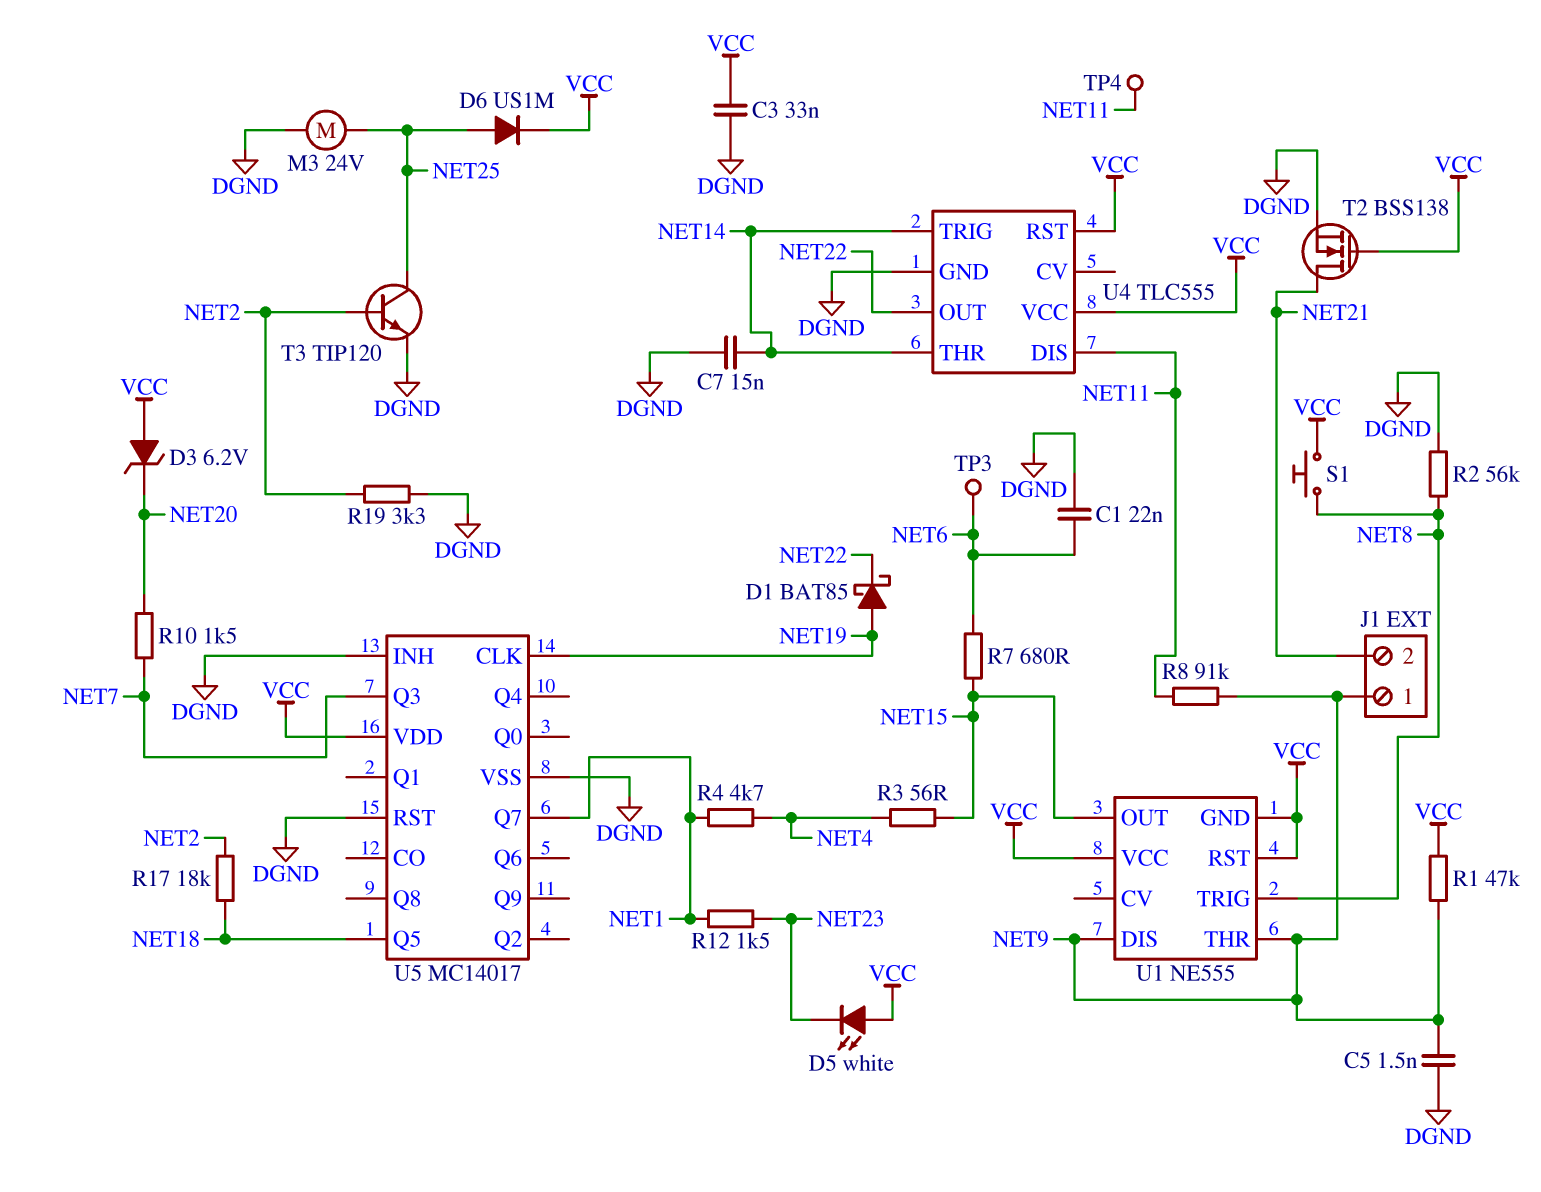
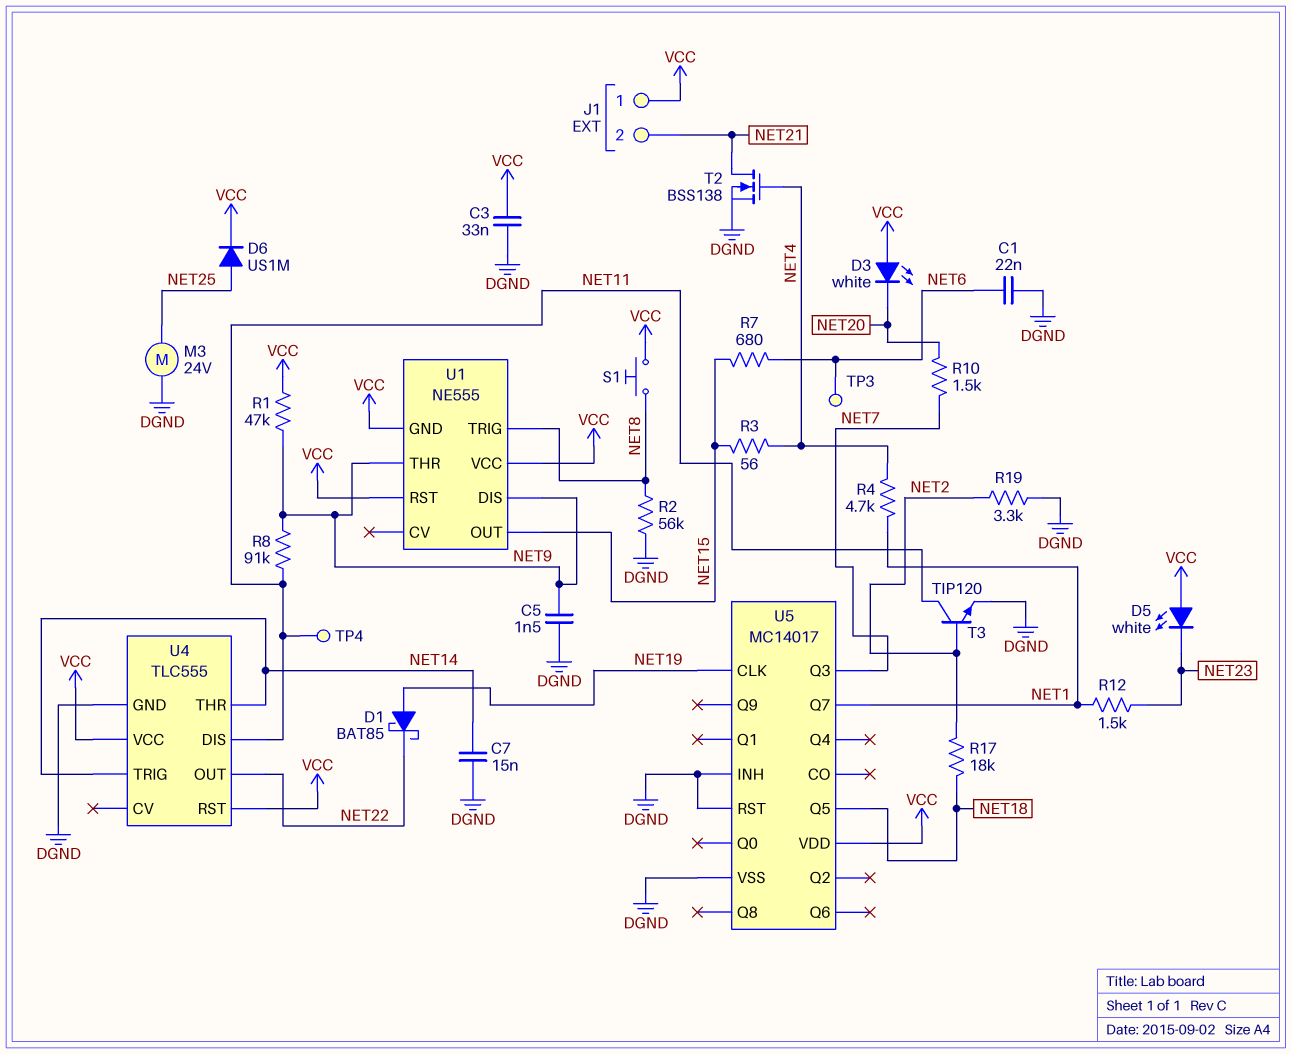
D3: zener 6.2V (A VCC, K NET20) -> LED white (A VCC, K NET20)
J1 pin 1: NET9 -> VCC
T2: NMOS BSS138 (G VCC, D NET21, S DGND) -> NMOS BSS138 (G NET4, D NET21, S DGND)
T3: NPN TIP120 (B NET2, C NET25, E DGND) -> NPN TIP120 (B NET2, C NET11, E DGND)

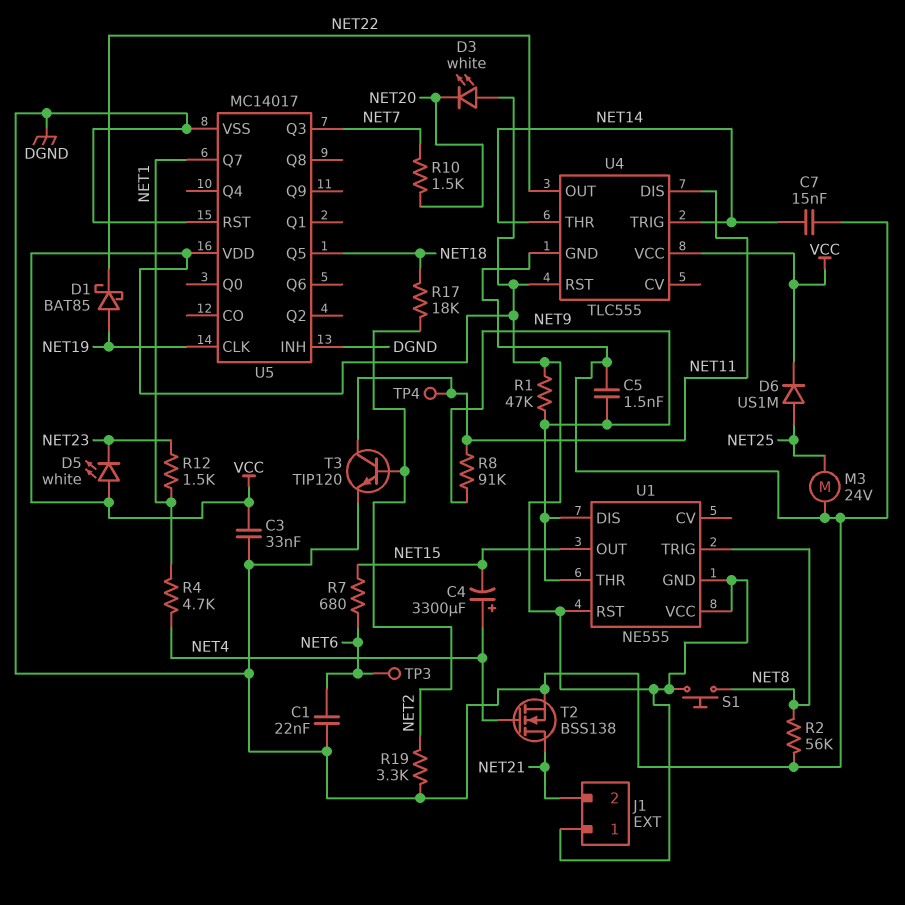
C4: none -> 3300uF (plus NET4, minus NET15)
R3: 56 (NET4, NET15) -> none

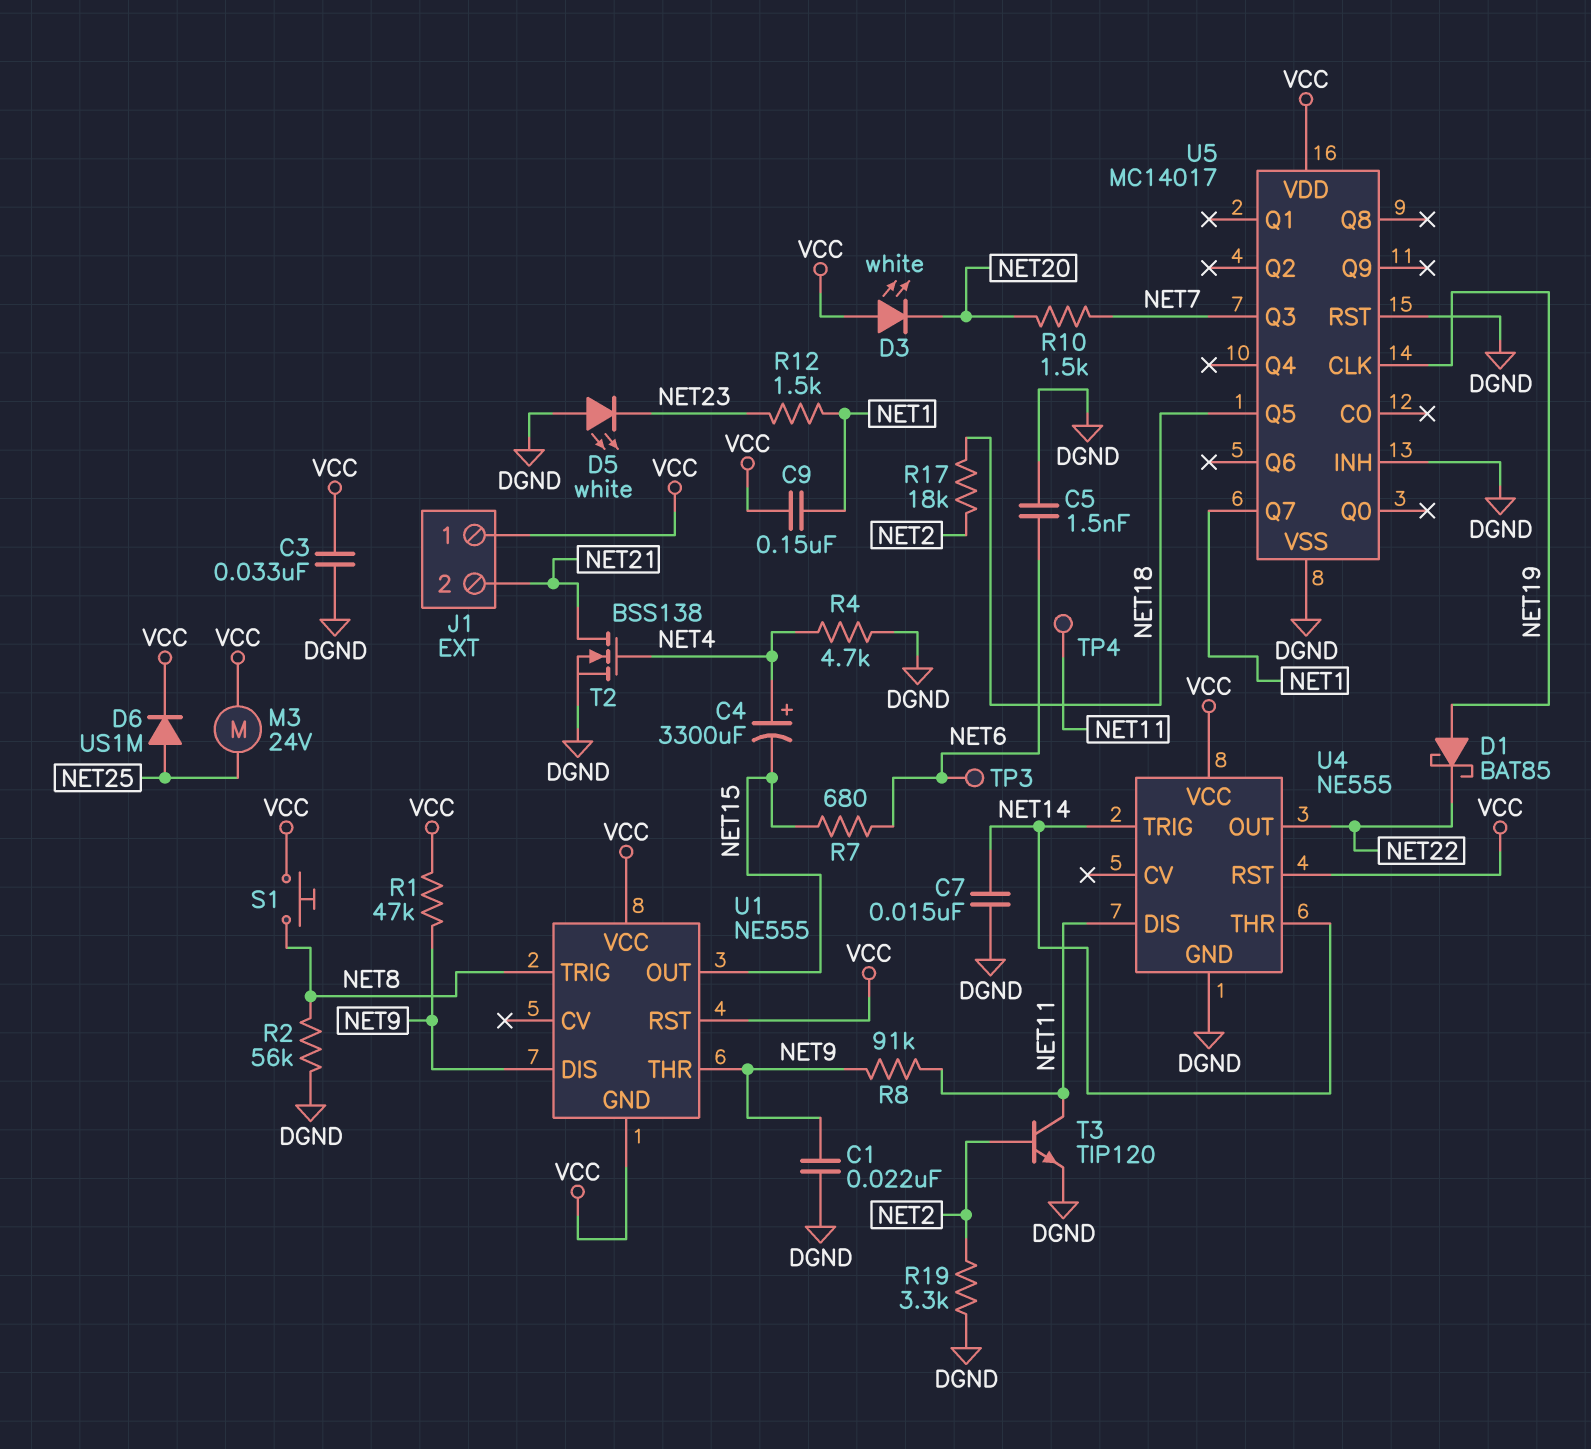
C1: 22nF (DGND, NET6) -> 22nF (DGND, NET9)
C5: 1.5nF (DGND, NET9) -> 1.5nF (DGND, NET6)
C9: none -> 150nF (NET1, VCC)
D5: LED white (A VCC, K NET23) -> LED white (A DGND, K NET23)
M3: motor 24V (DGND, NET25) -> motor 24V (NET25, VCC)
R4: 4.7k (NET1, NET4) -> 4.7k (DGND, NET4)
U4: TLC555 -> NE555

